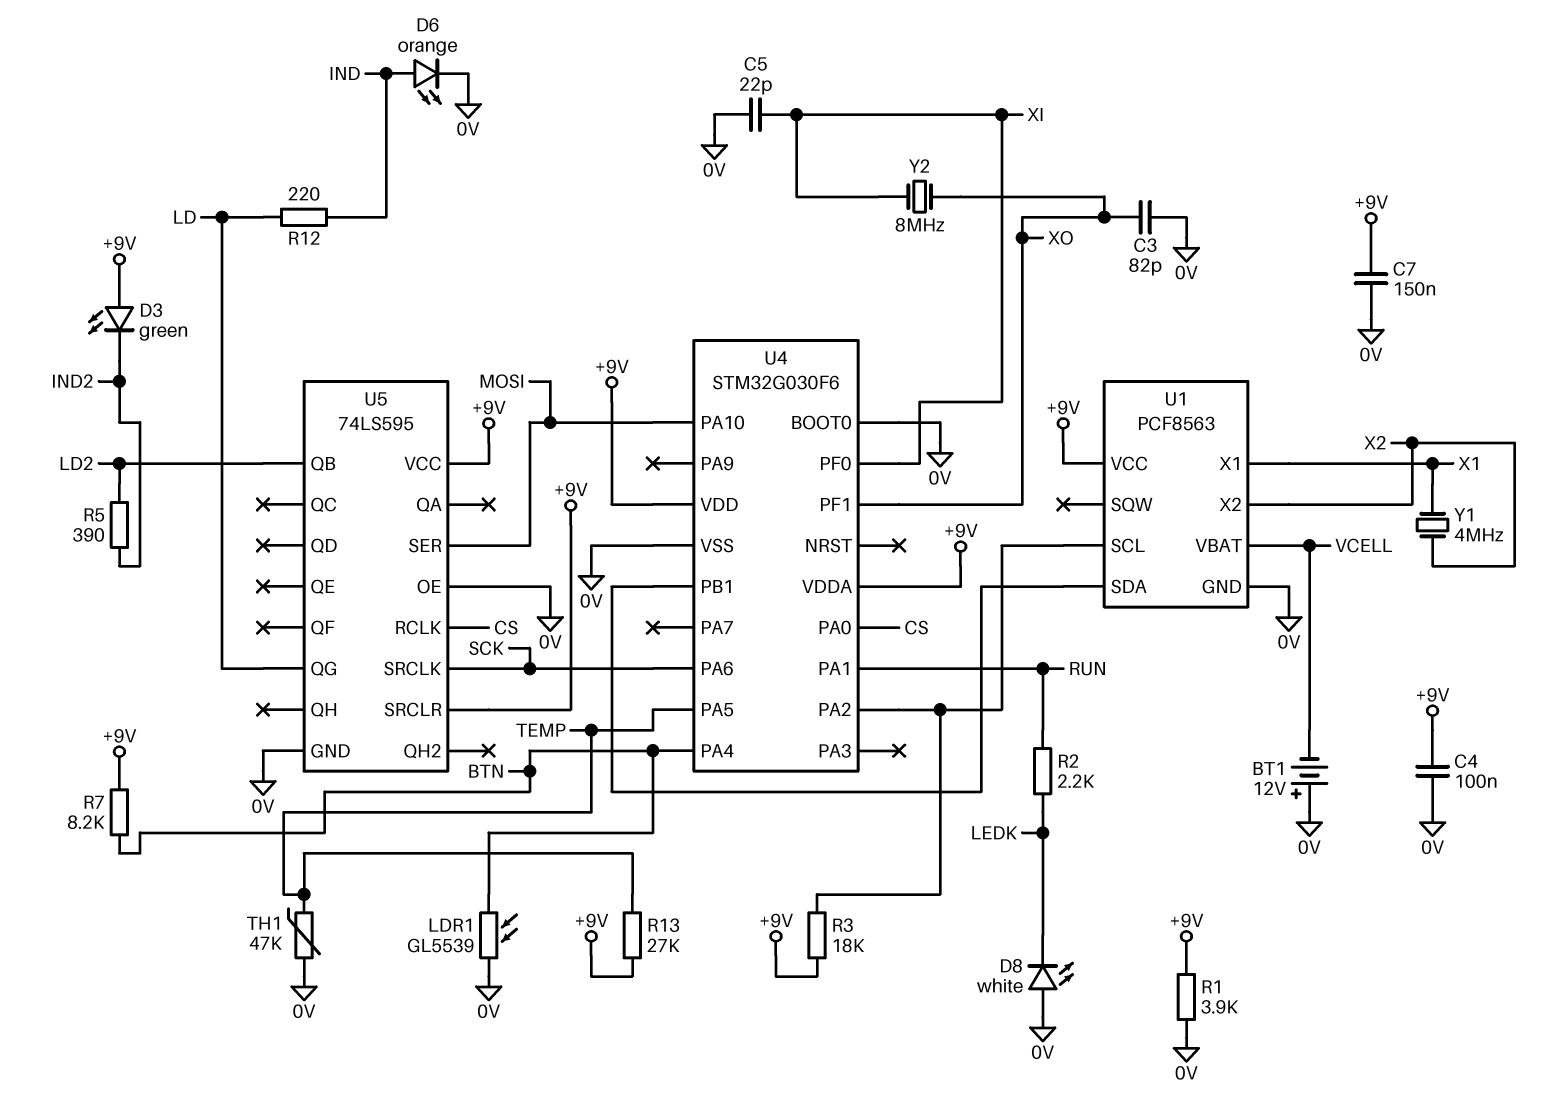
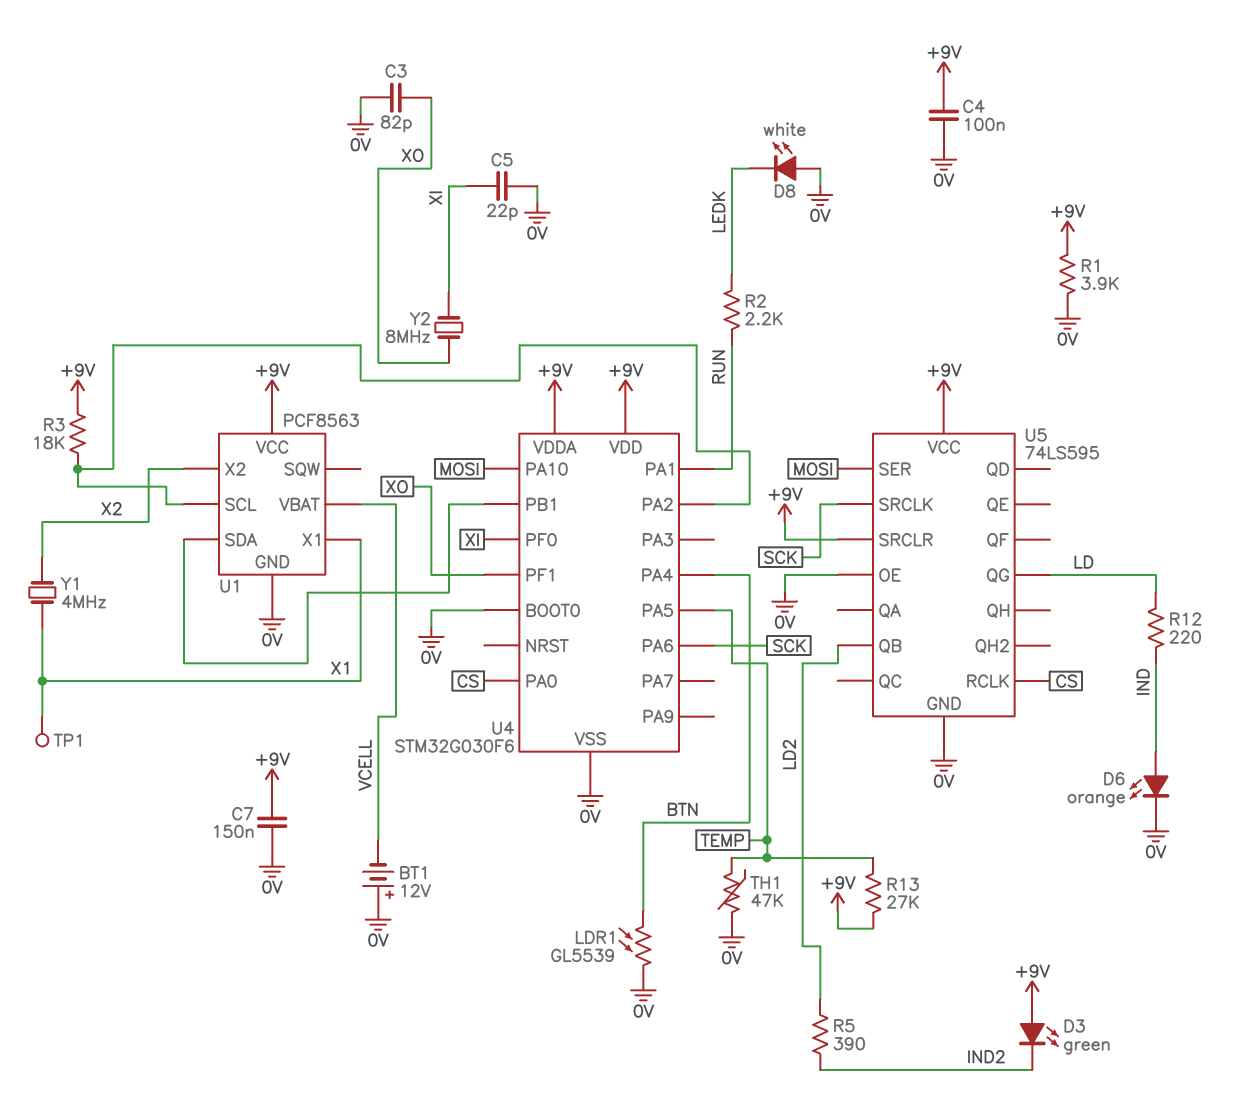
R7: 8.2k (+9V, BTN) -> none
TP1: none -> test point (X1)

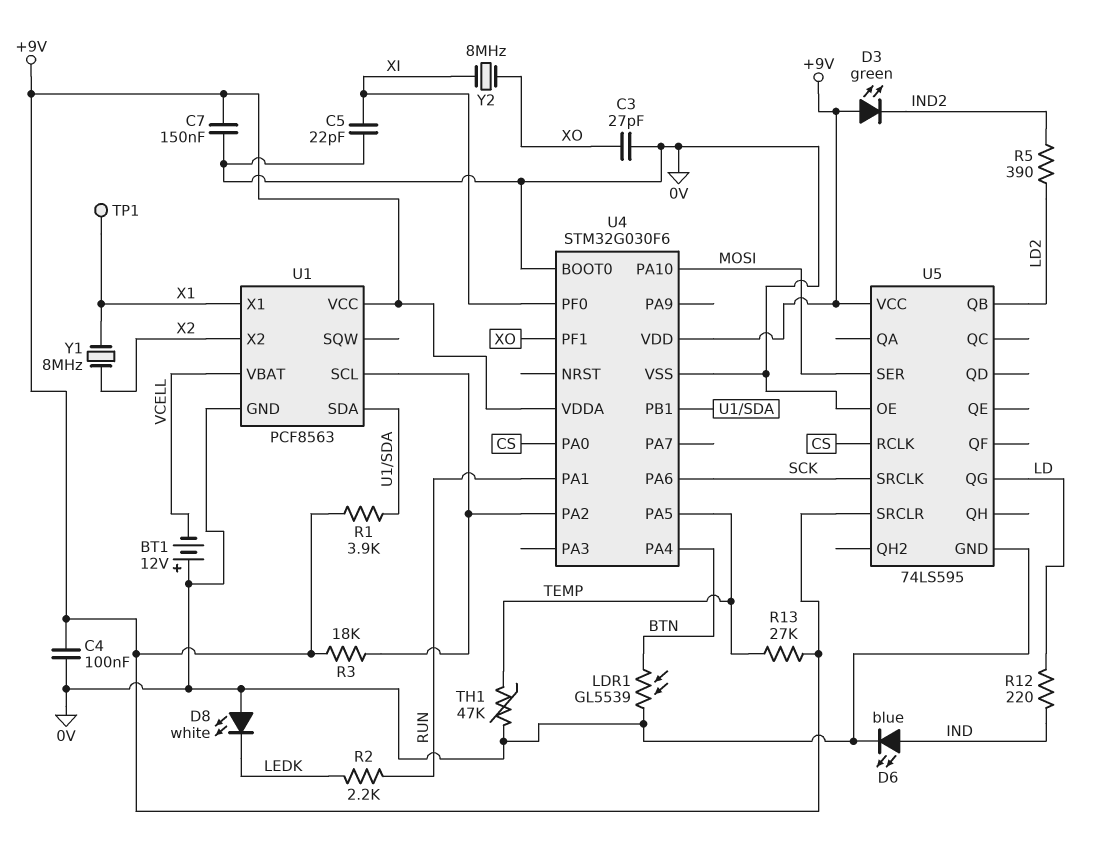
C3: 82pF (0V, XO) -> 27pF (0V, XO)
D6: LED orange (A IND, K 0V) -> LED blue (A IND, K 0V)
R1: 3.9k (+9V, 0V) -> 3.9k (+9V, U1/SDA)
Y1: 4MHz (X1, X2) -> 8MHz (X1, X2)

